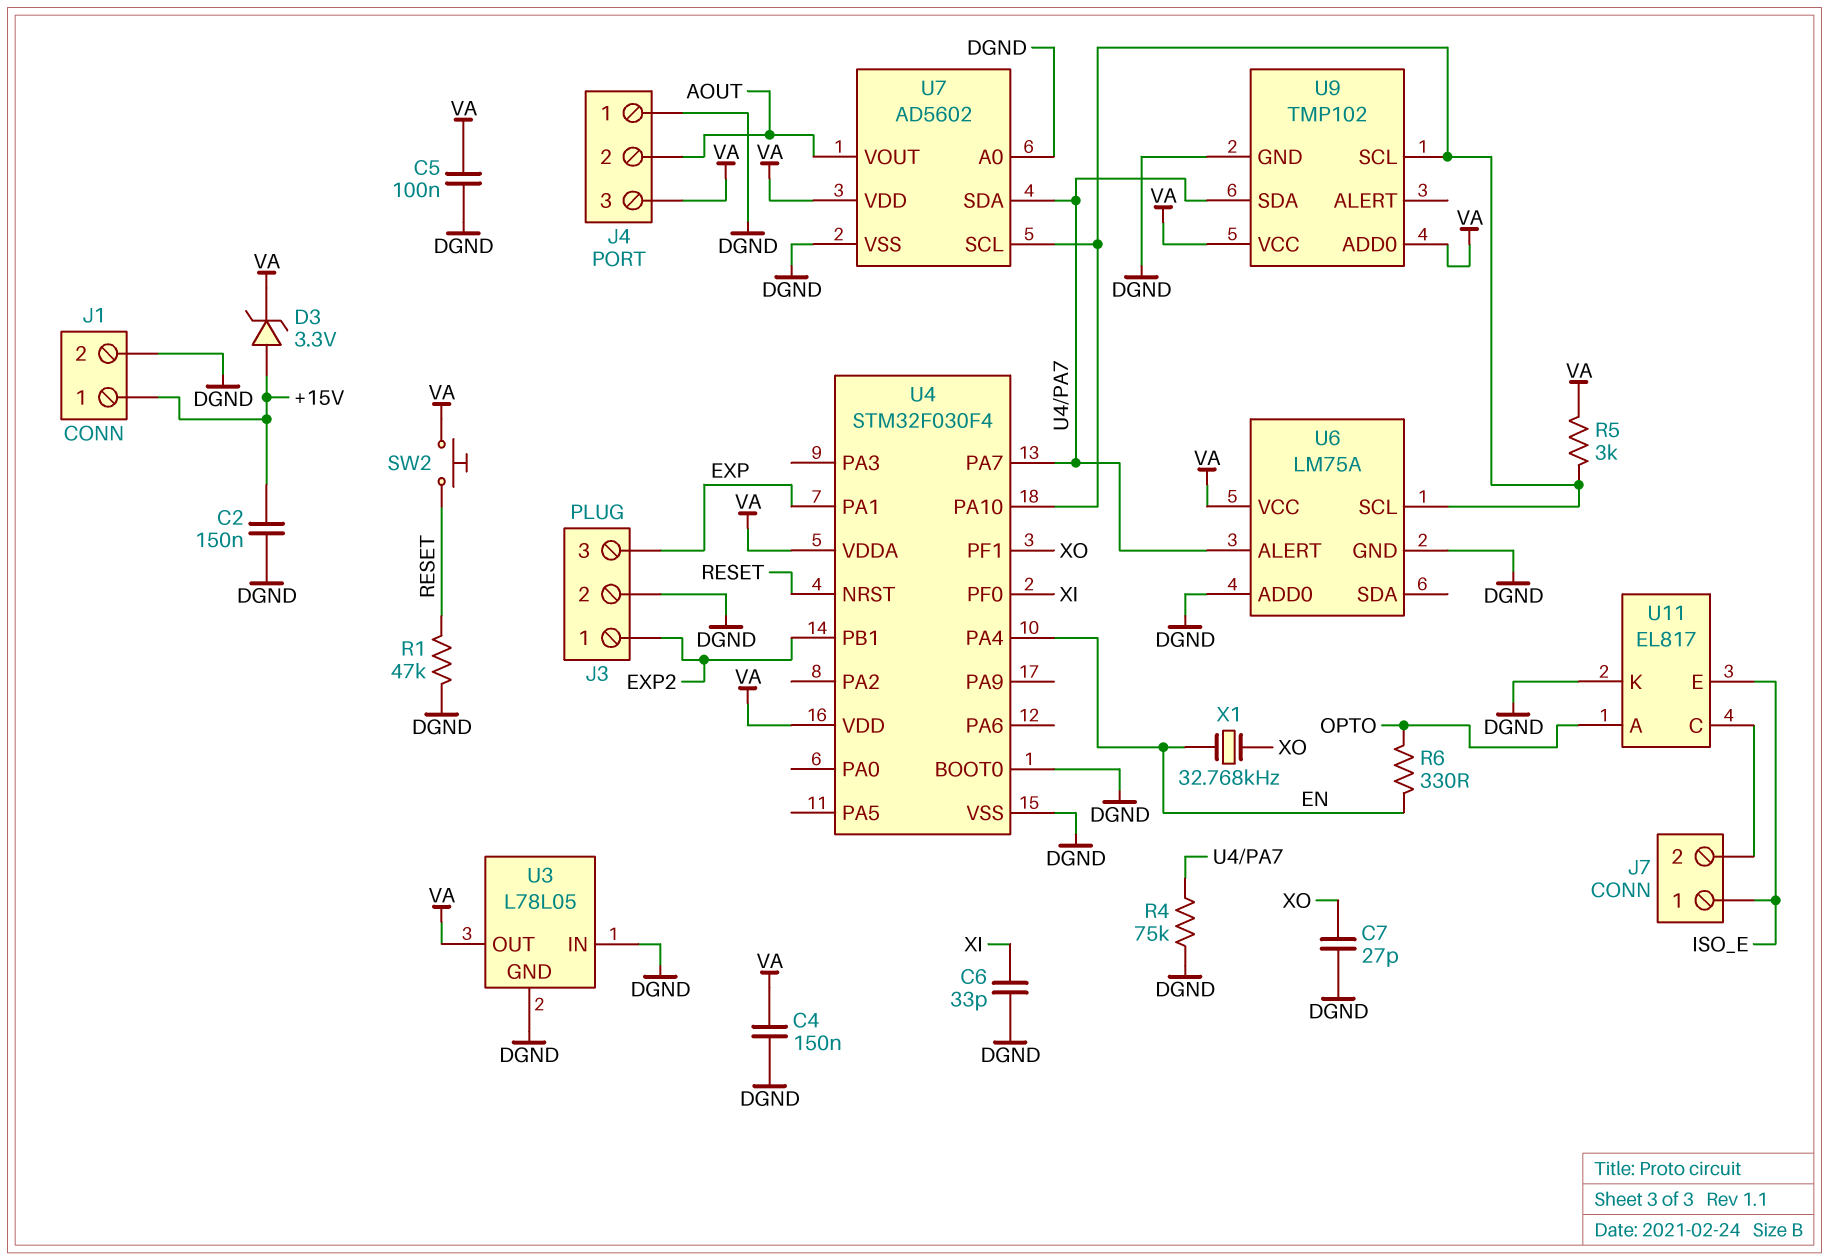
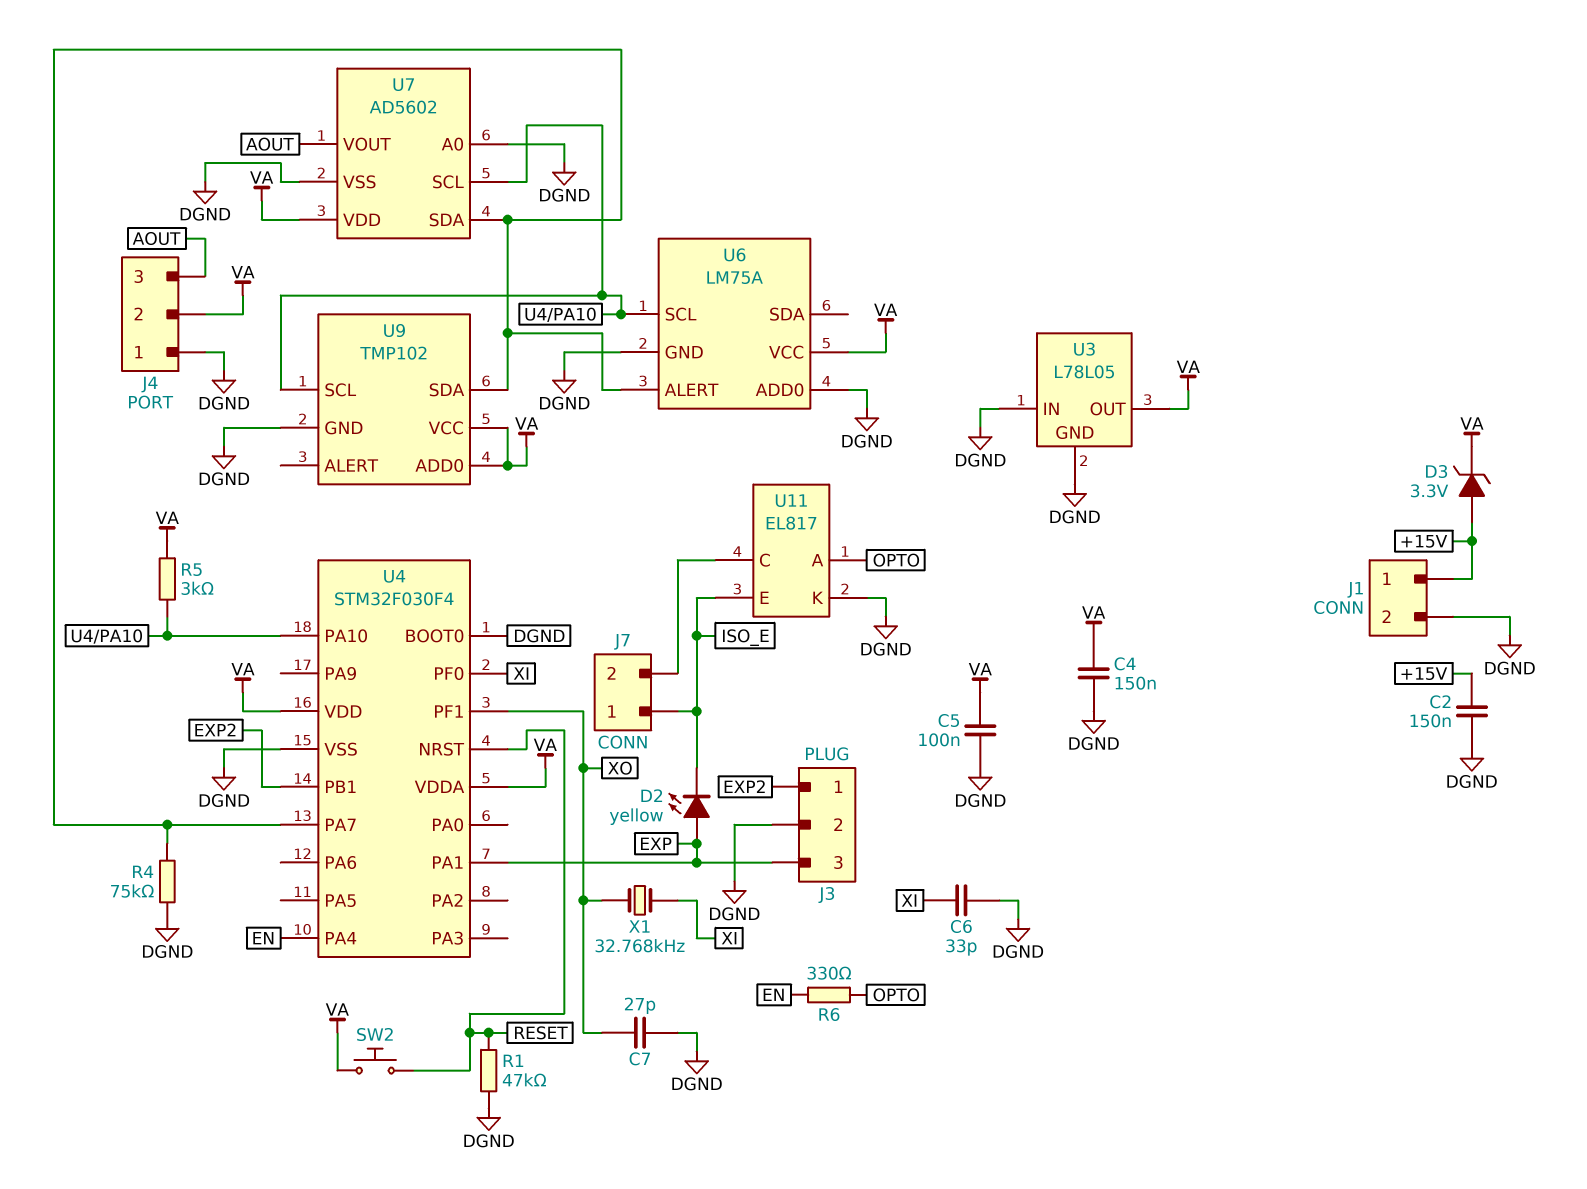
D2: none -> LED yellow (A EXP, K ISO_E)
J4 pin 2: AOUT -> VA
J4 pin 3: VA -> AOUT
X1: 32.768kHz (EN, XO) -> 32.768kHz (XI, XO)

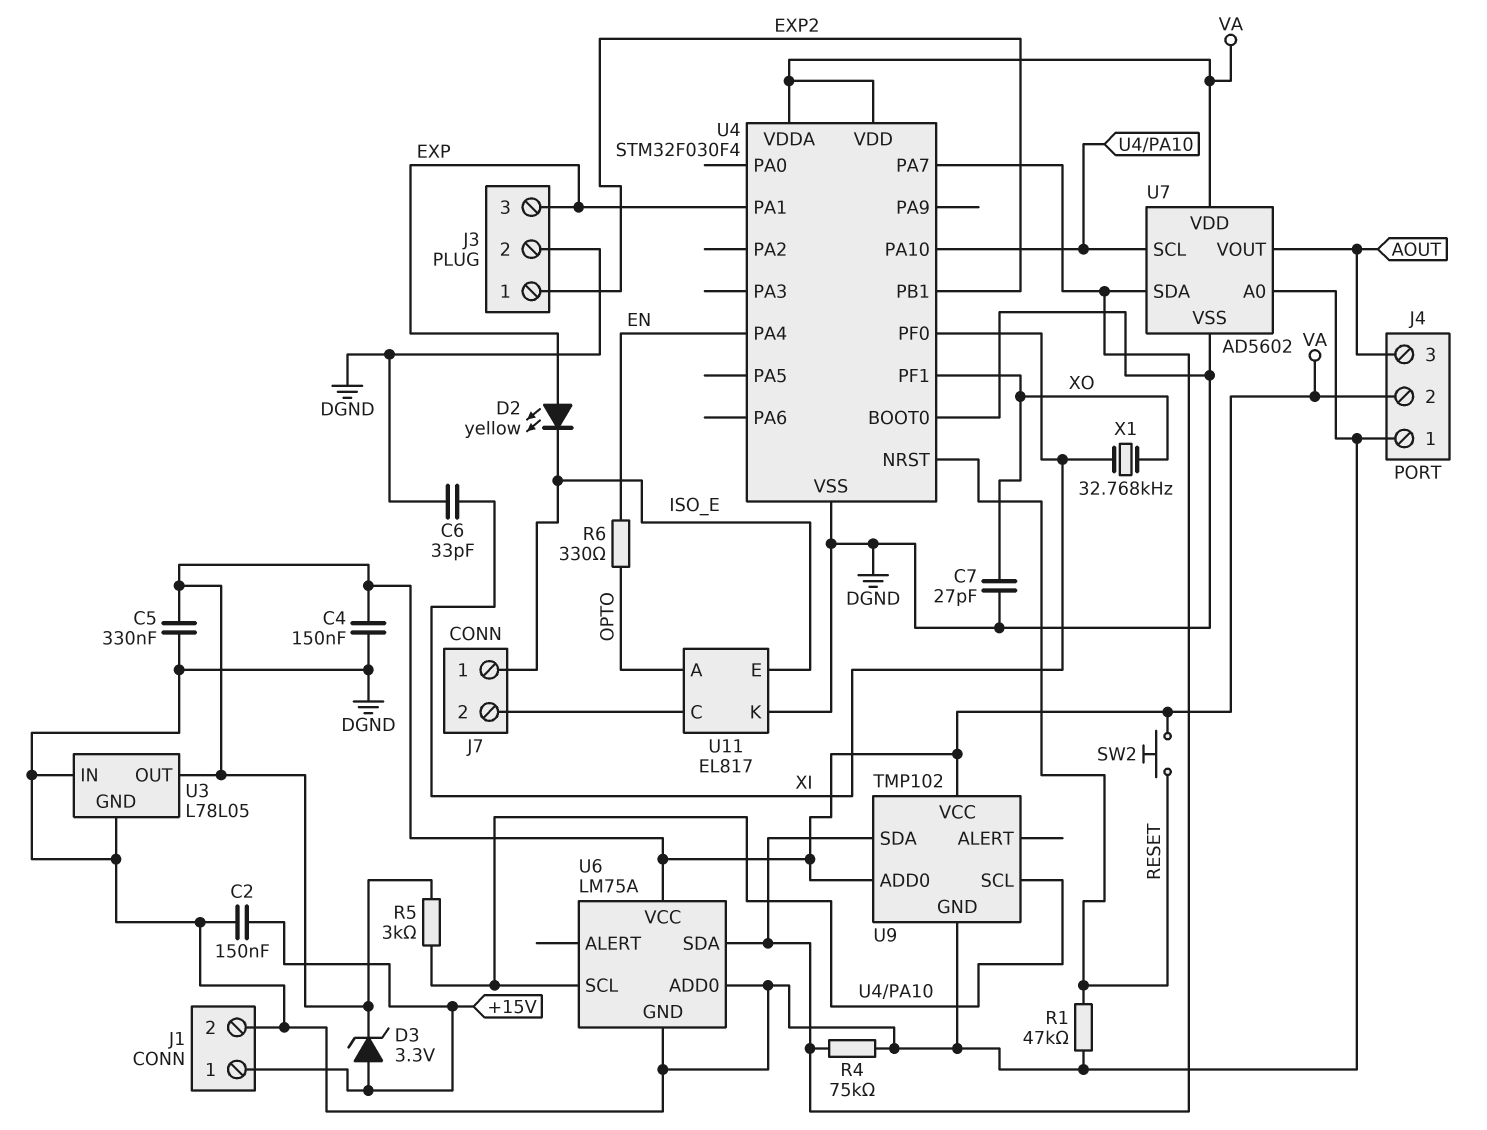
C5: 100nF (DGND, VA) -> 330nF (DGND, VA)
U6 pin ALERT: U4/PA7 -> none
U6 pin SDA: none -> U4/PA7

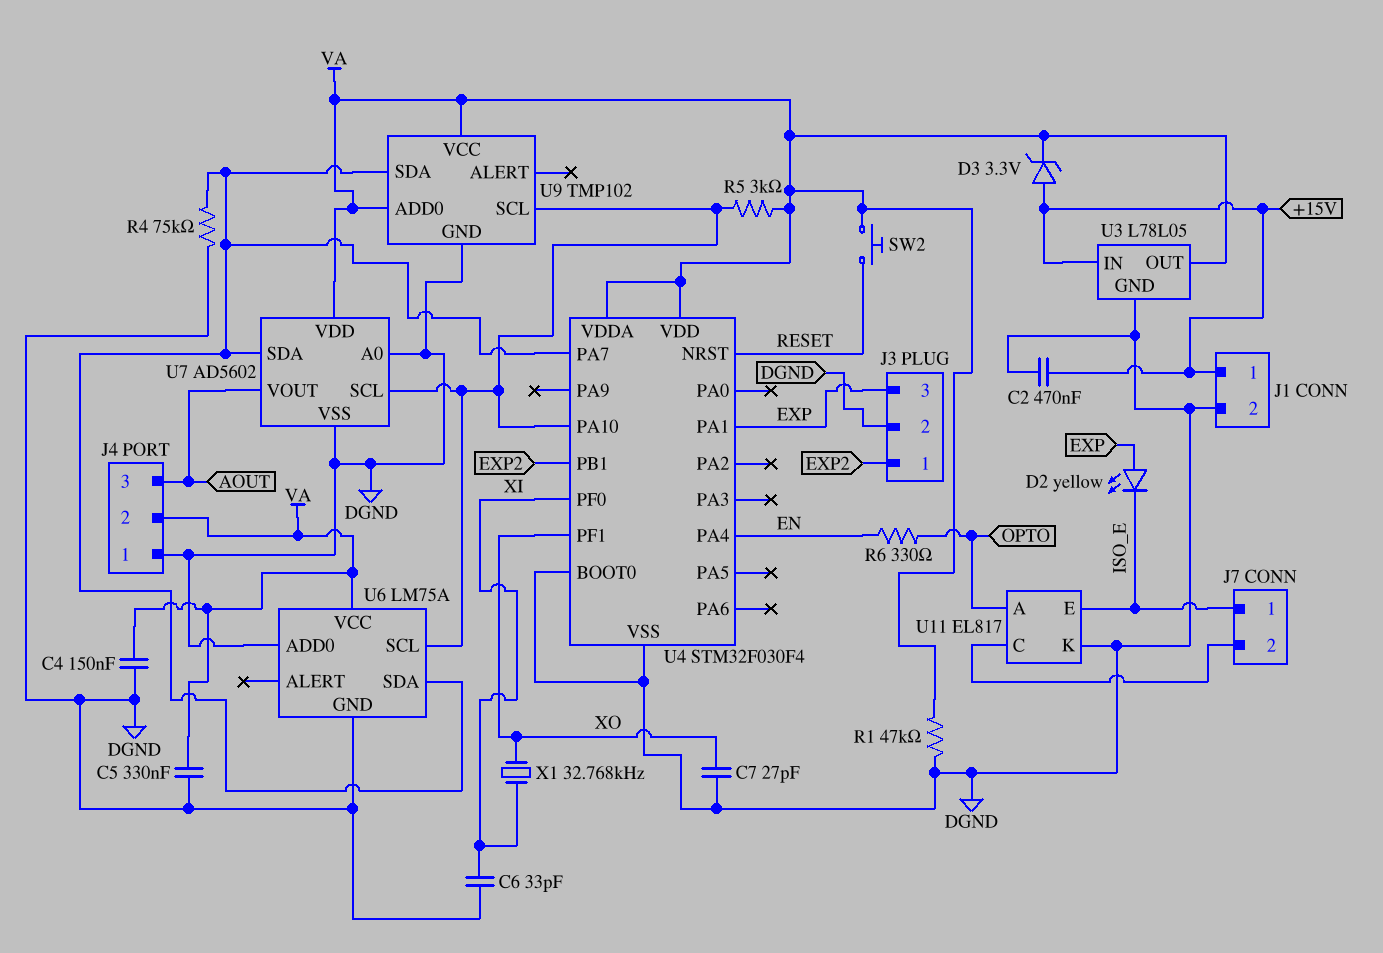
C2: 150nF (+15V, DGND) -> 470nF (+15V, DGND)
R1: 47k (DGND, RESET) -> 47k (DGND, VA)
U3 pin IN: DGND -> +15V

